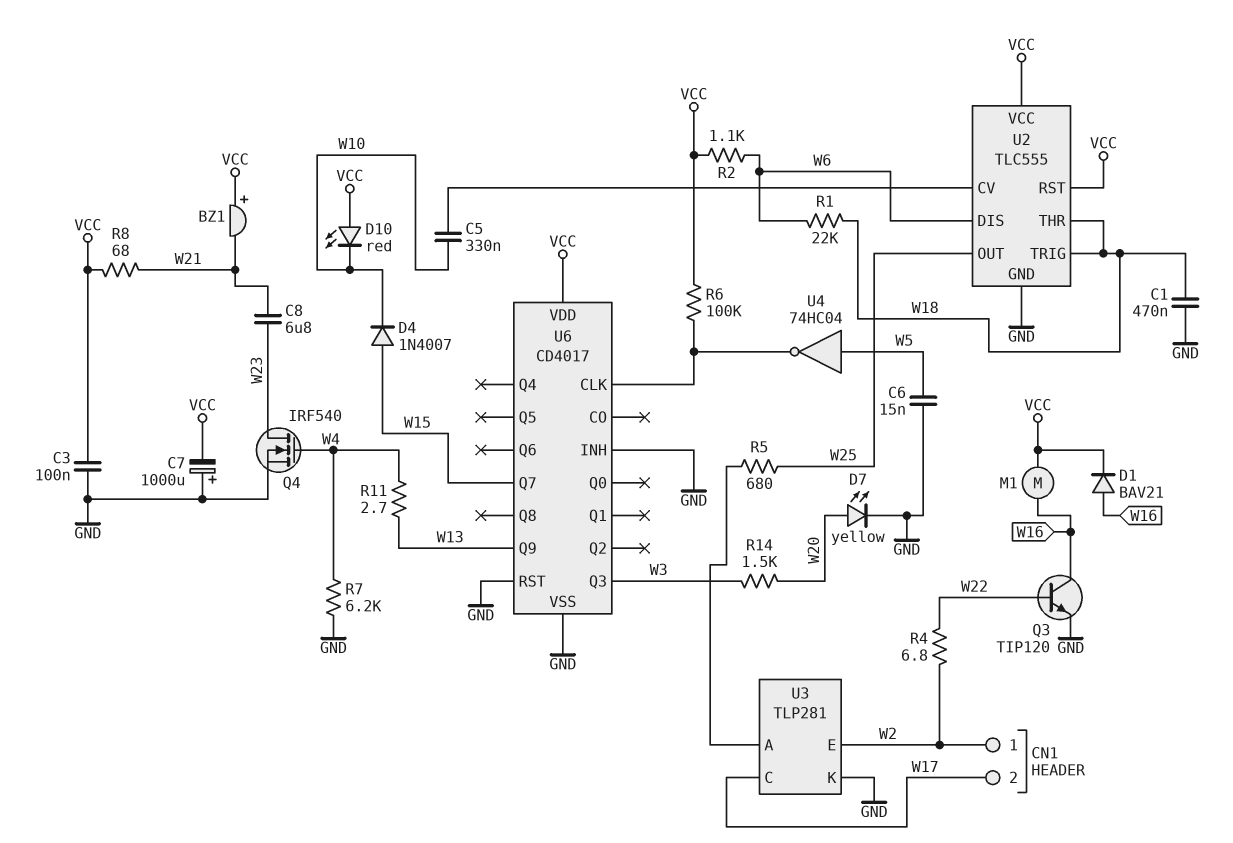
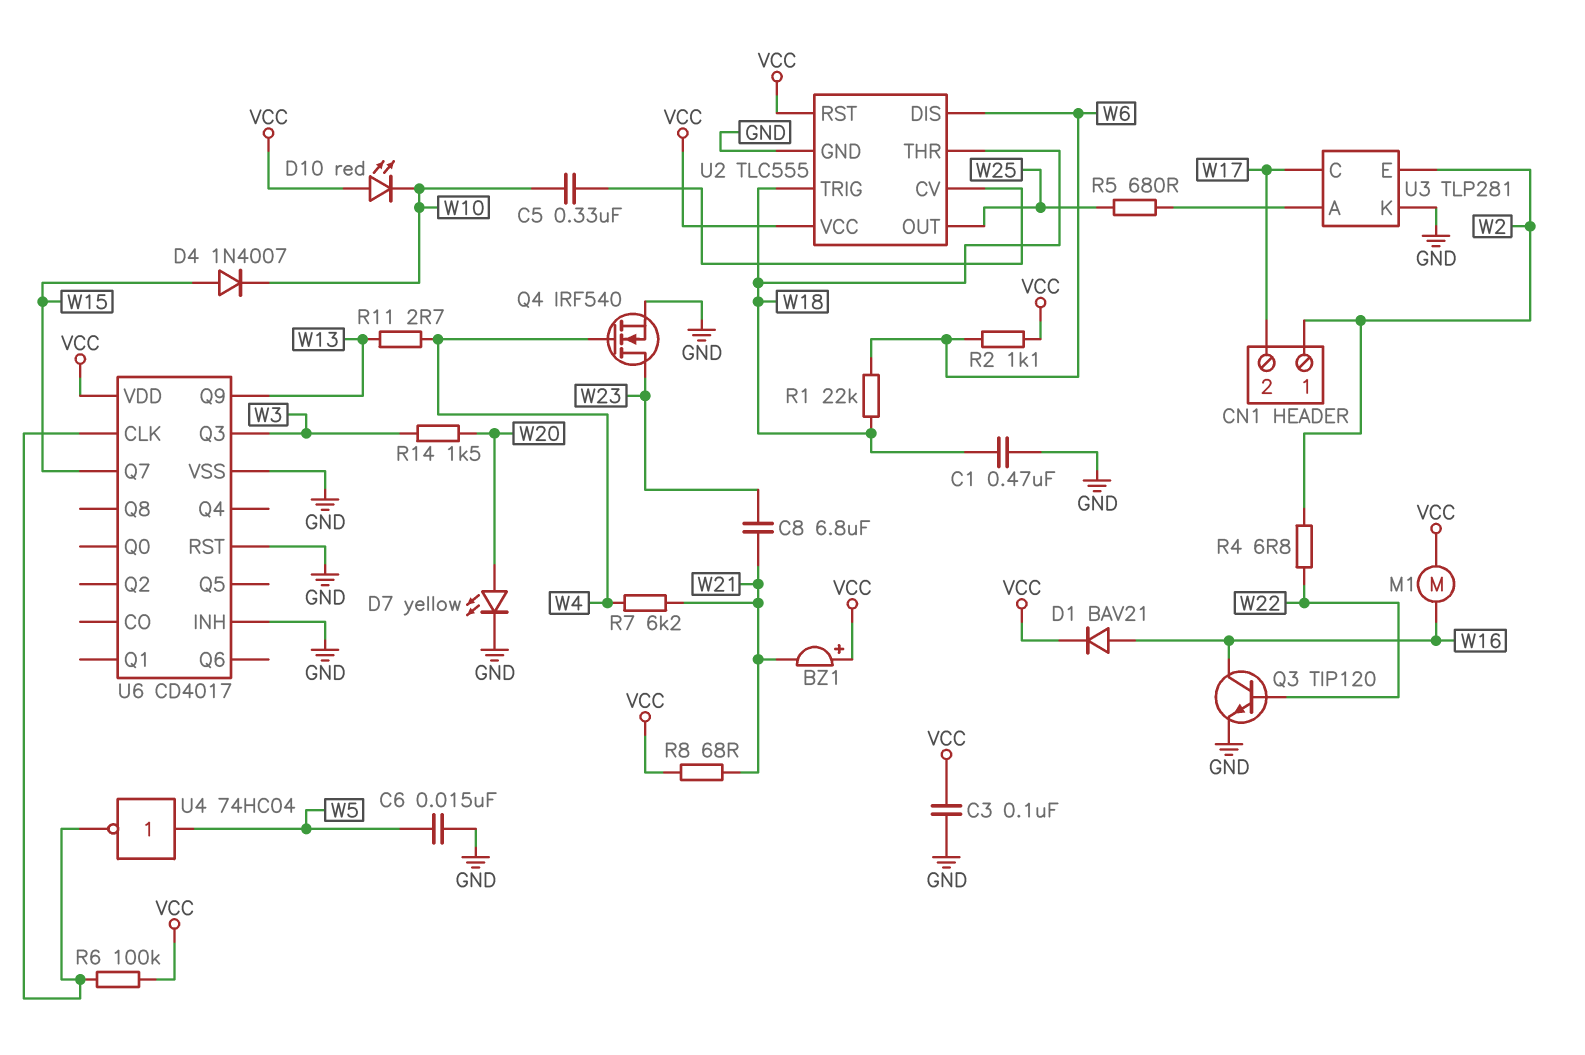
C7: 1000uF (plus GND, minus VCC) -> none
R7: 6.2k (GND, W4) -> 6.2k (W4, W21)

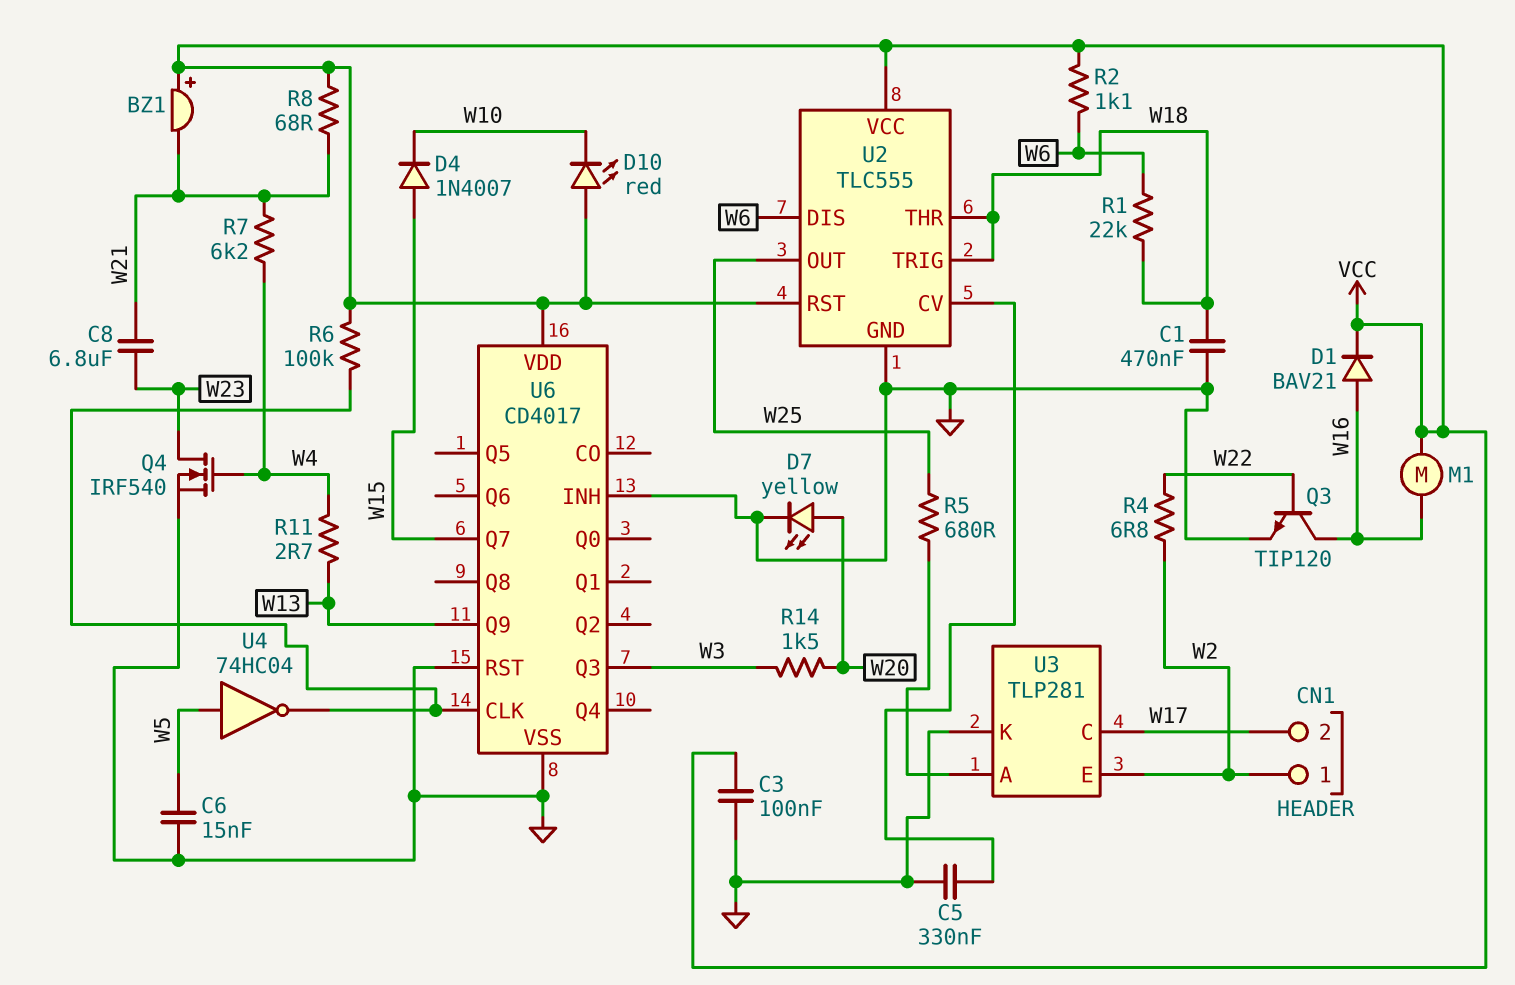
C5: 330nF (U2/CV, W10) -> 330nF (GND, U2/CV)

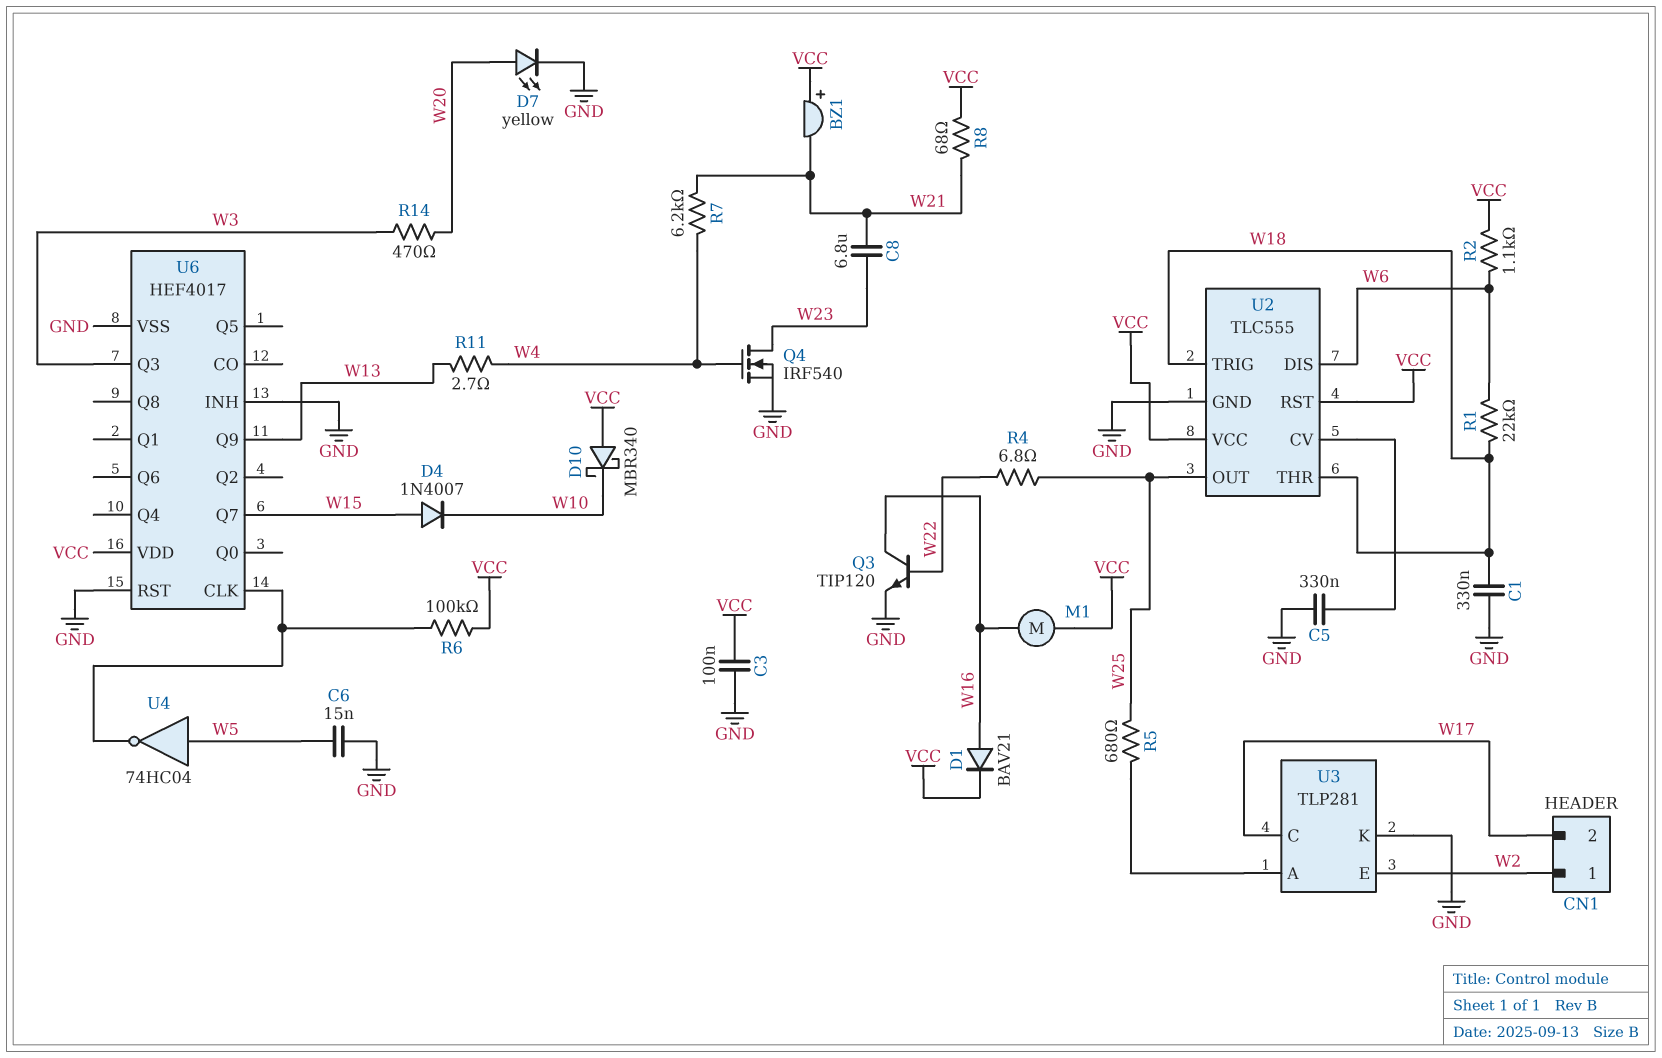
C1: 470nF (GND, W18) -> 330nF (GND, W18)
D10: LED red (A VCC, K W10) -> schottky MBR340 (A VCC, K W10)
R4: 6.8 (W2, W22) -> 6.8 (W22, W25)
R14: 1.5k (W3, W20) -> 470 (W3, W20)
U6: CD4017 -> HEF4017

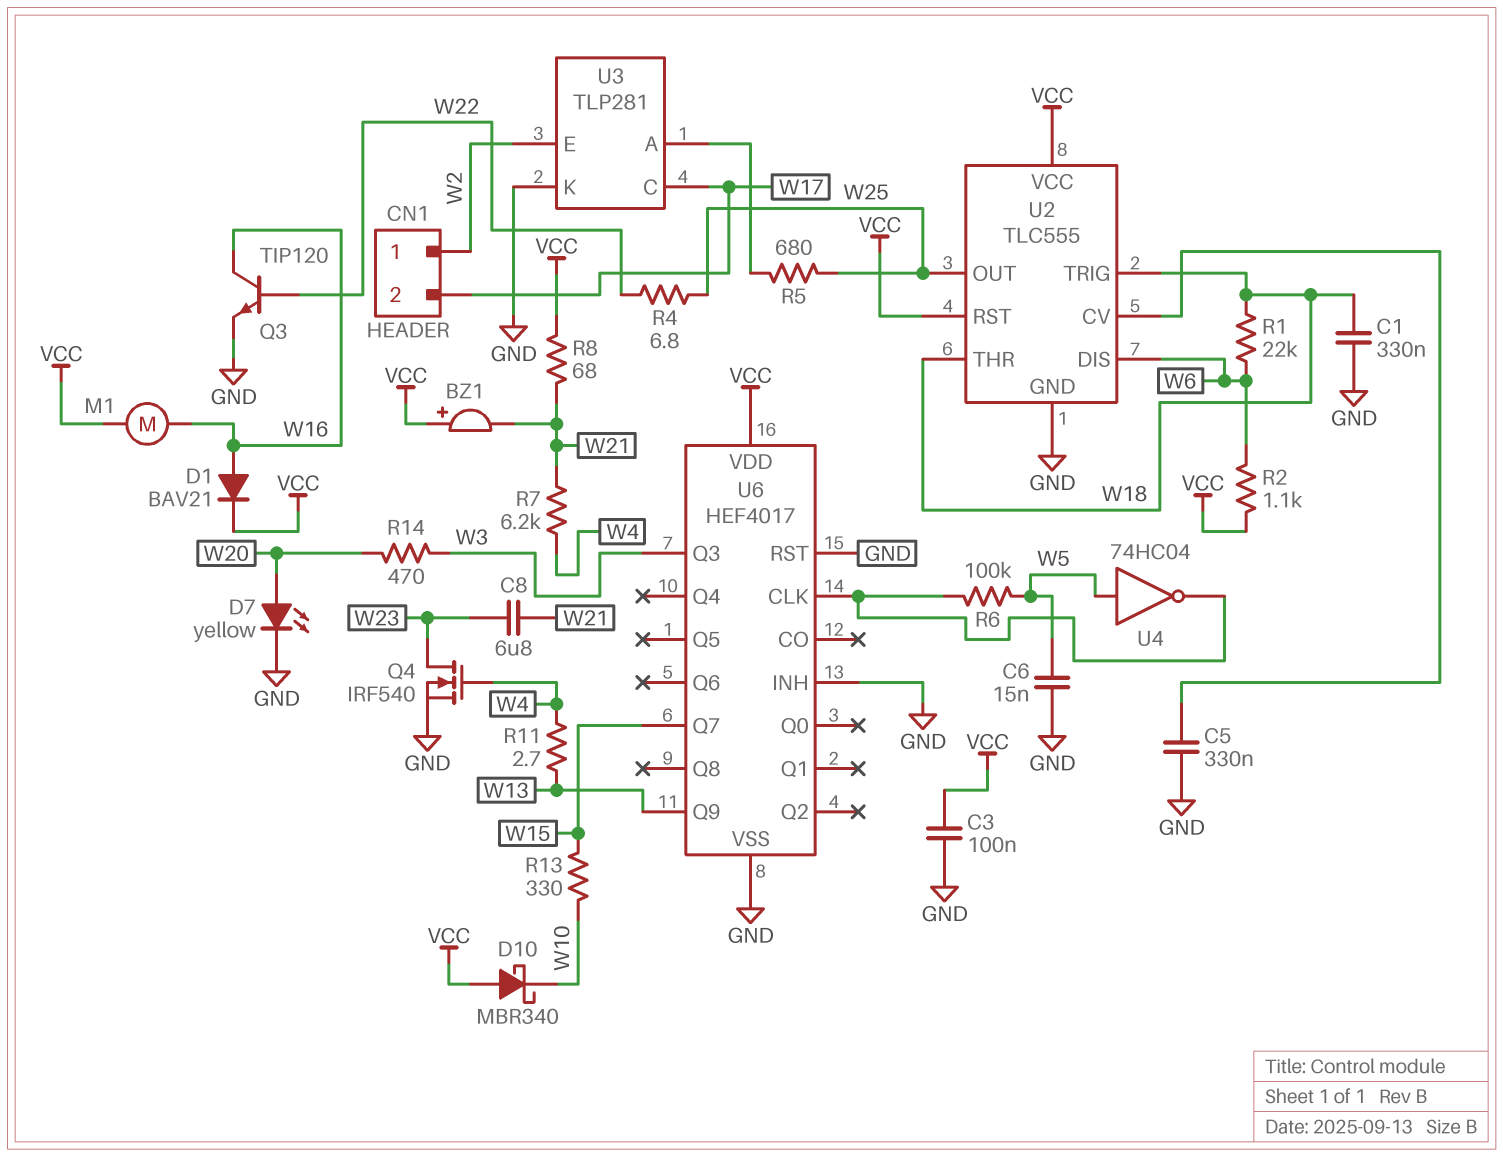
D4: diode 1N4007 (A W15, K W10) -> none
R6: 100k (U6/CLK, VCC) -> 100k (U6/CLK, W5)
R13: none -> 330 (W10, W15)

